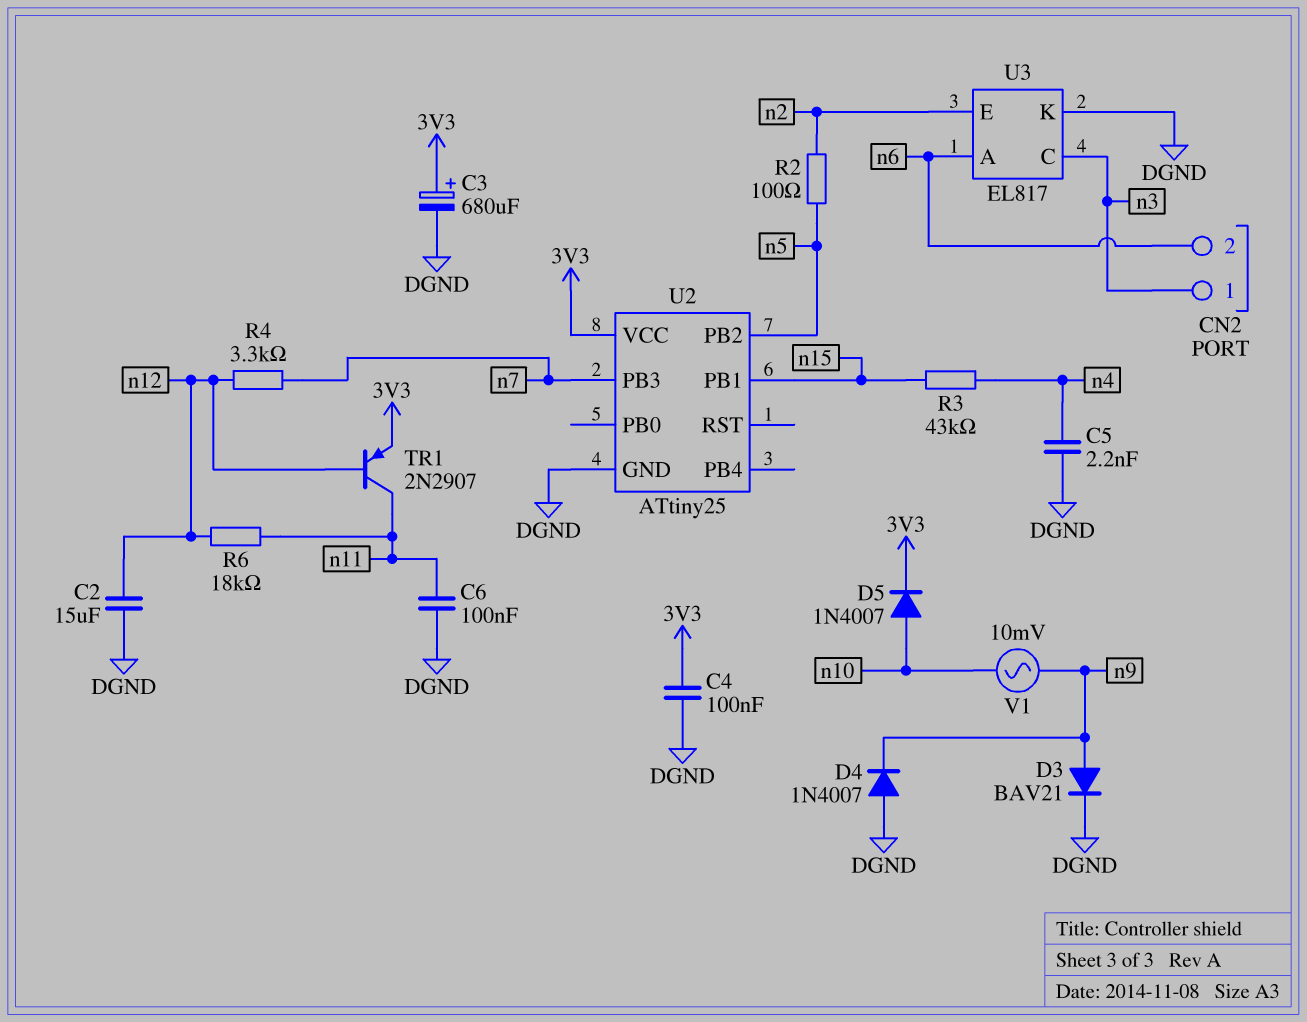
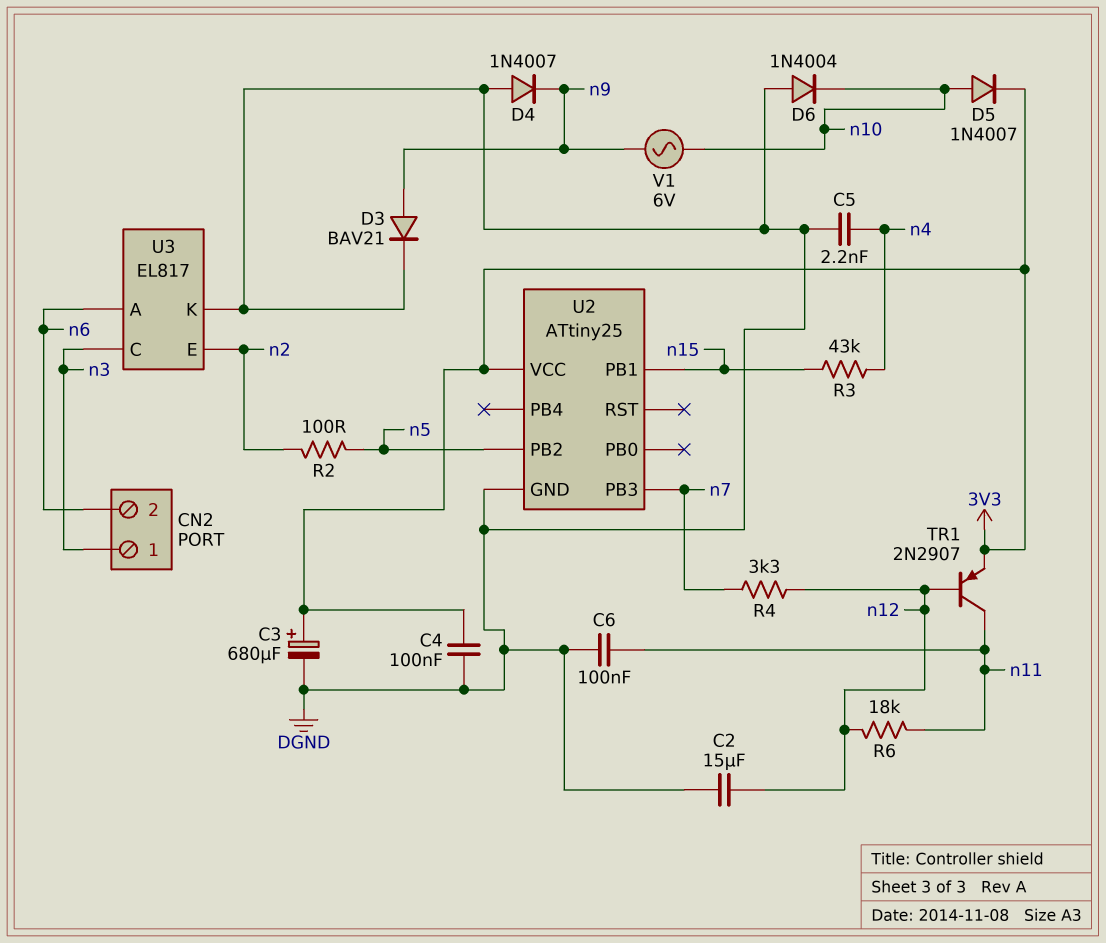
D6: none -> diode 1N4004 (A DGND, K n10)
V1: AC 10mV (n9, n10) -> AC 6V (n9, n10)

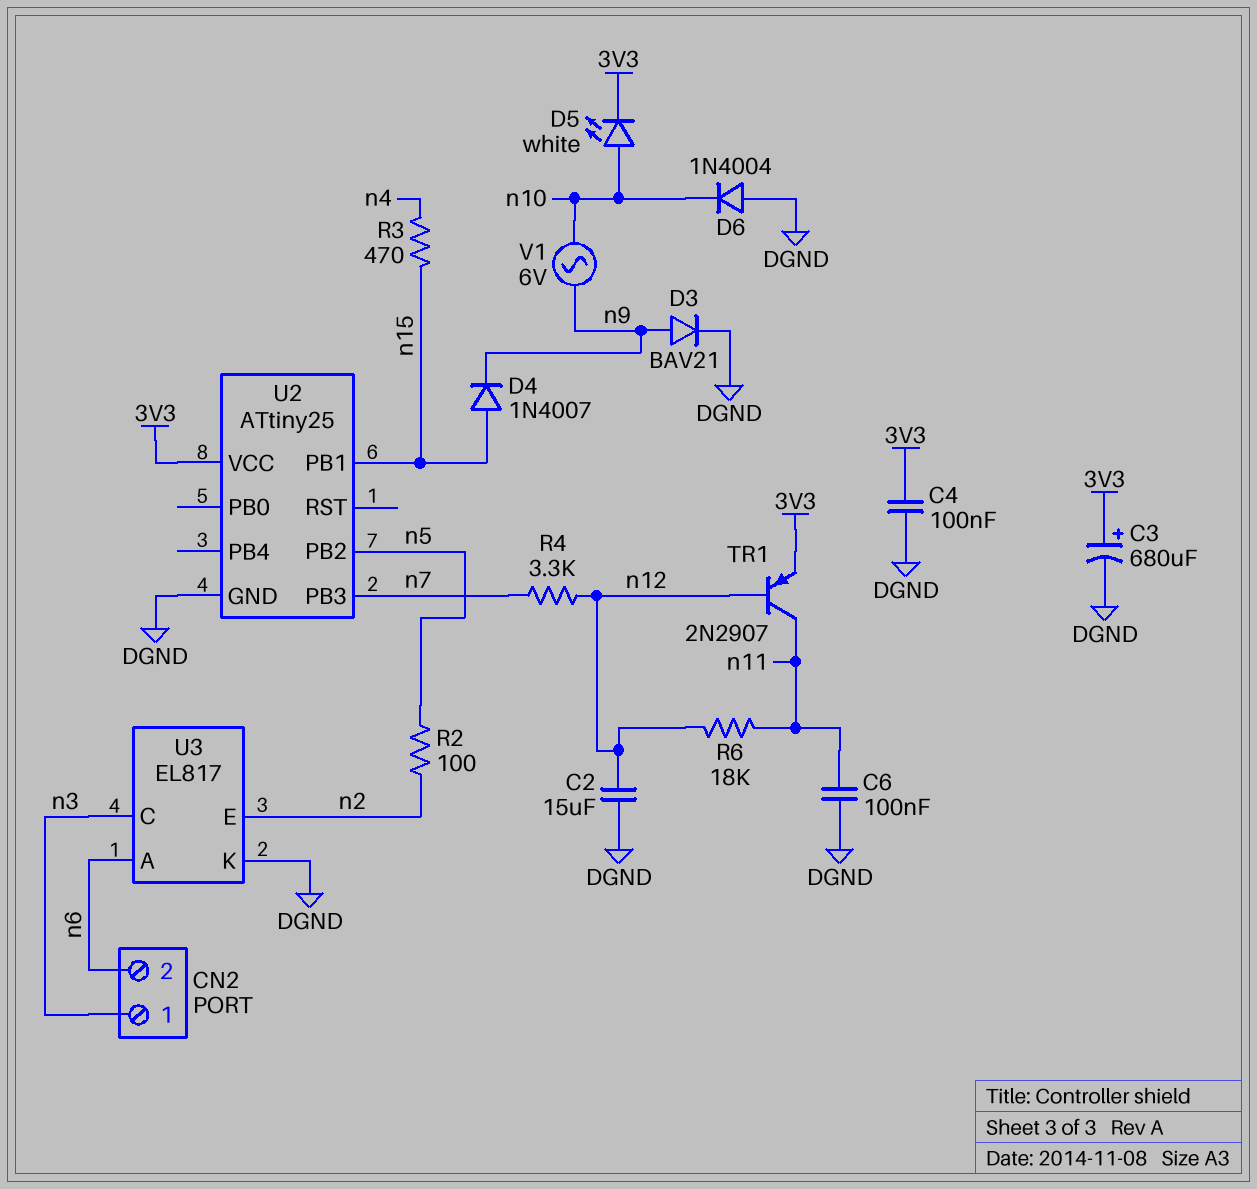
C5: 2.2nF (DGND, n4) -> none
D4: diode 1N4007 (A DGND, K n9) -> diode 1N4007 (A n15, K n9)
D5: diode 1N4007 (A n10, K 3V3) -> LED white (A n10, K 3V3)
R3: 43k (n4, n15) -> 470 (n4, n15)

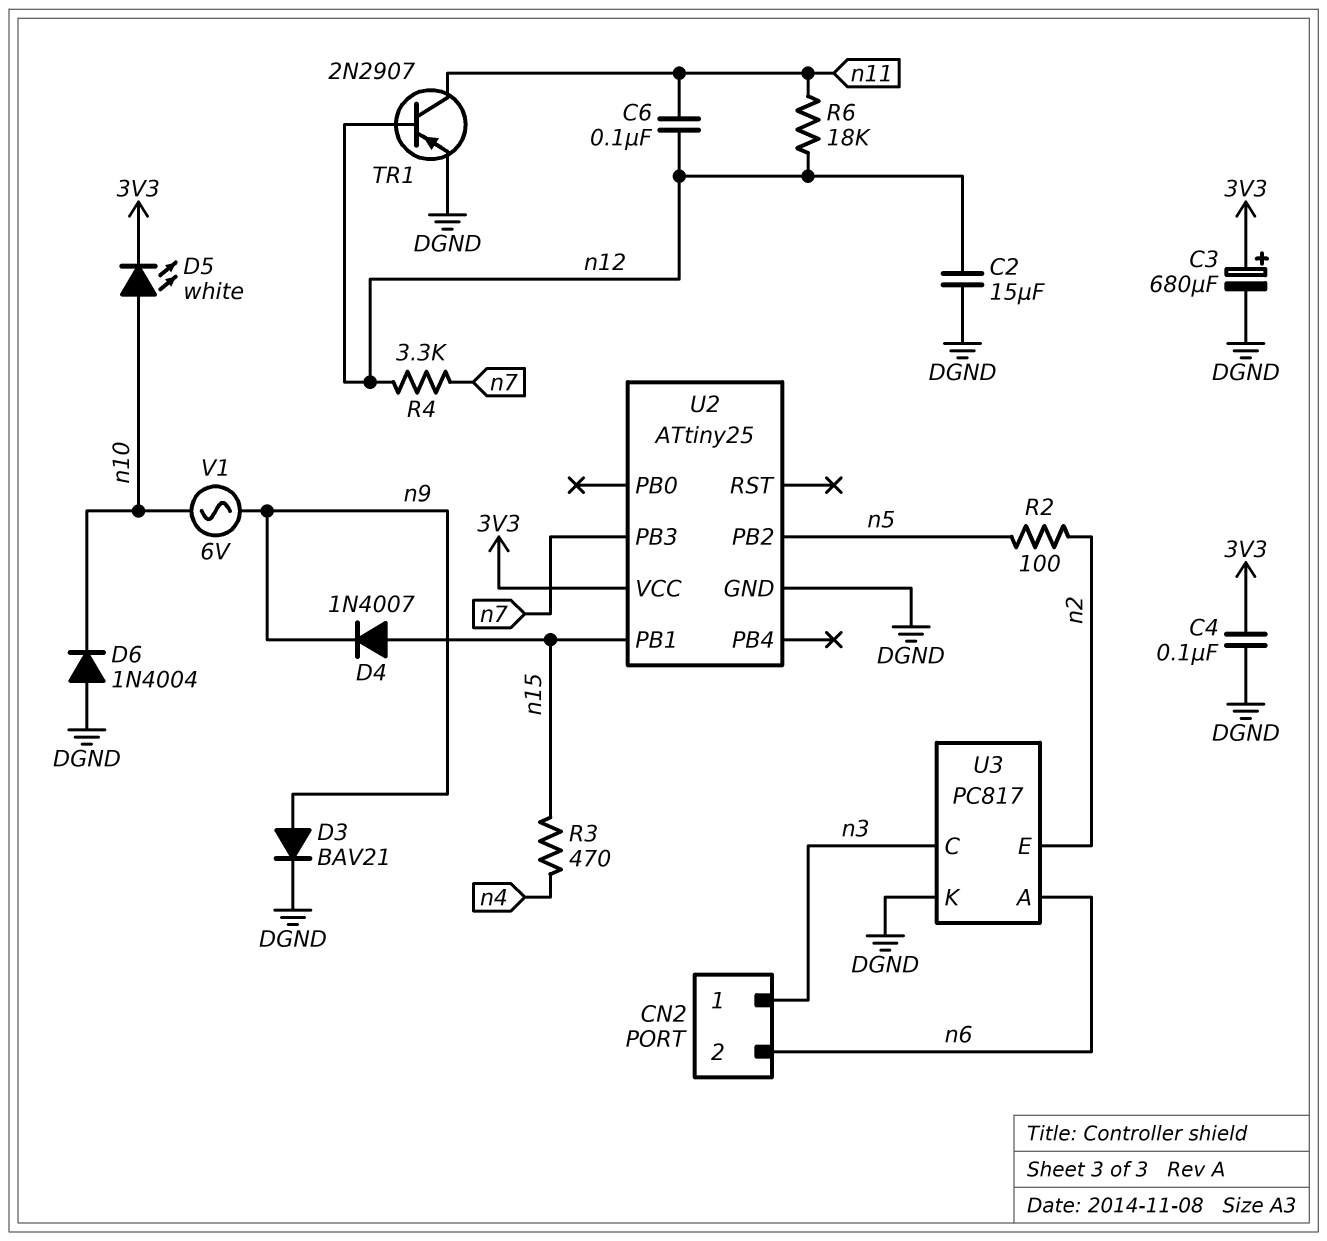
C6: 100nF (DGND, n11) -> 100nF (n11, n12)
TR1: PNP 2N2907 (B n12, C n11, E 3V3) -> PNP 2N2907 (B n12, C n11, E DGND)
U3: EL817 -> PC817

